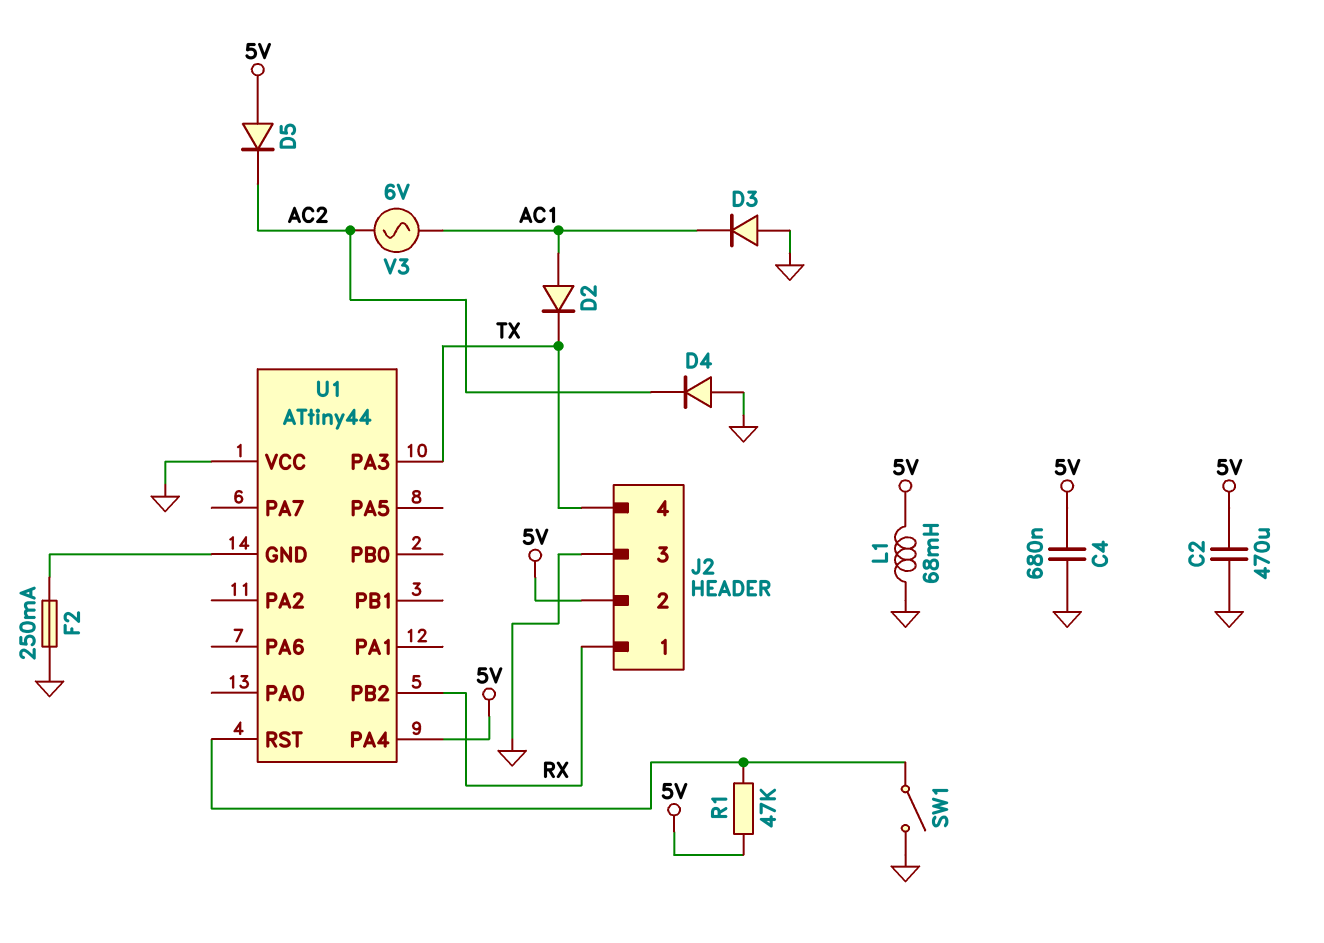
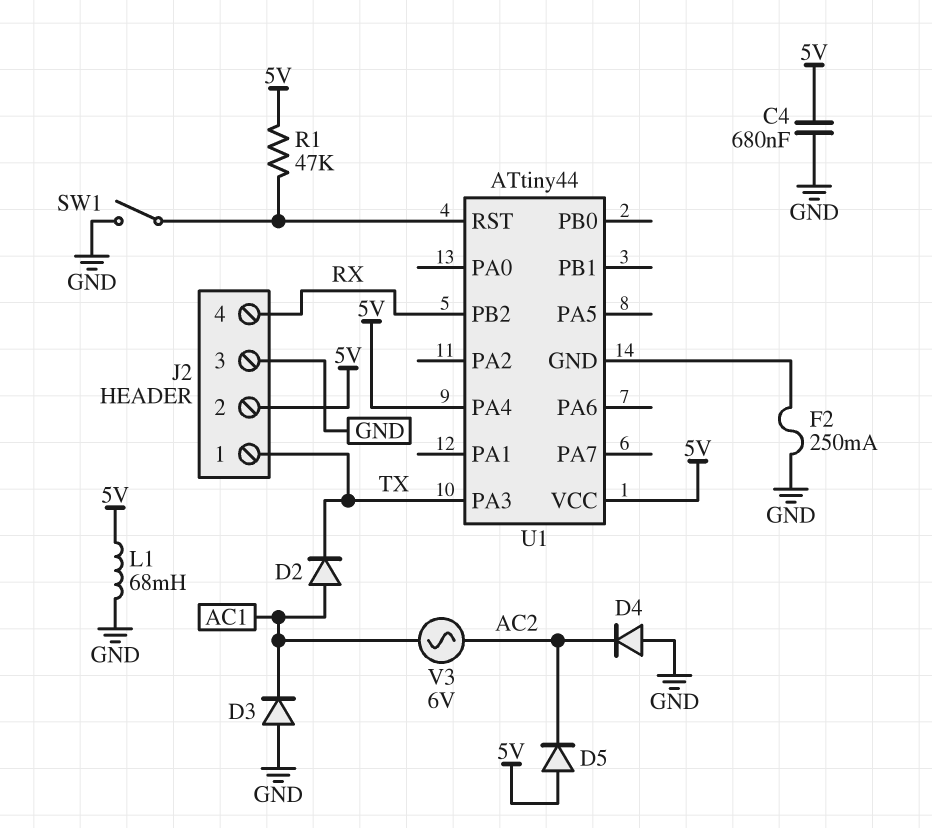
C2: 470uF (5V, GND) -> none
J2 pin 1: RX -> TX
J2 pin 4: TX -> RX
U1 pin VCC: GND -> 5V

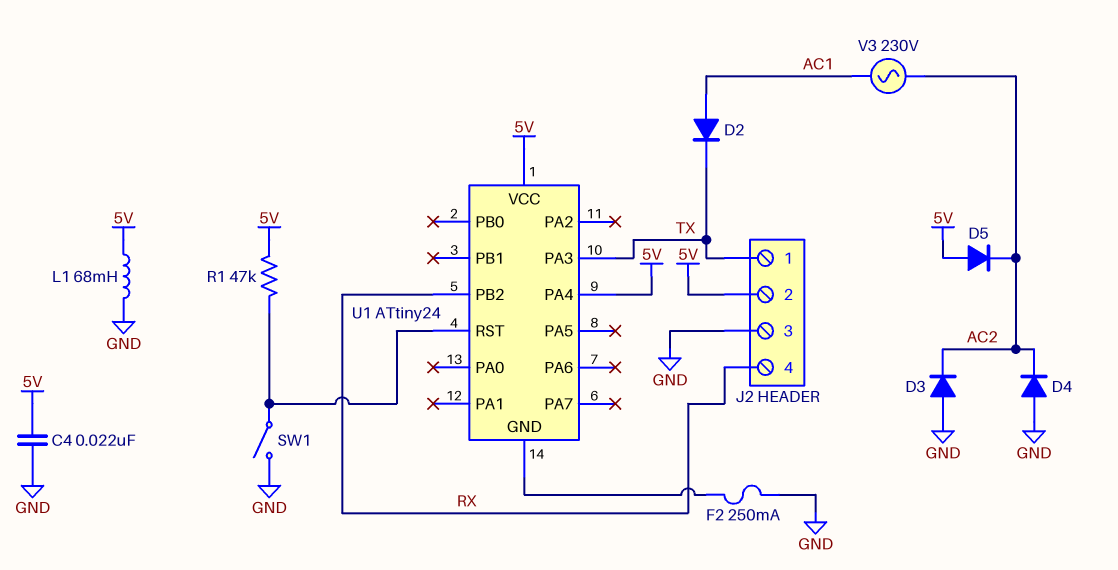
C4: 680nF (5V, GND) -> 22nF (5V, GND)
D3: diode (A GND, K AC1) -> diode (A GND, K AC2)
U1: ATtiny44 -> ATtiny24
V3: AC 6V (AC1, AC2) -> AC 230V (AC1, AC2)

